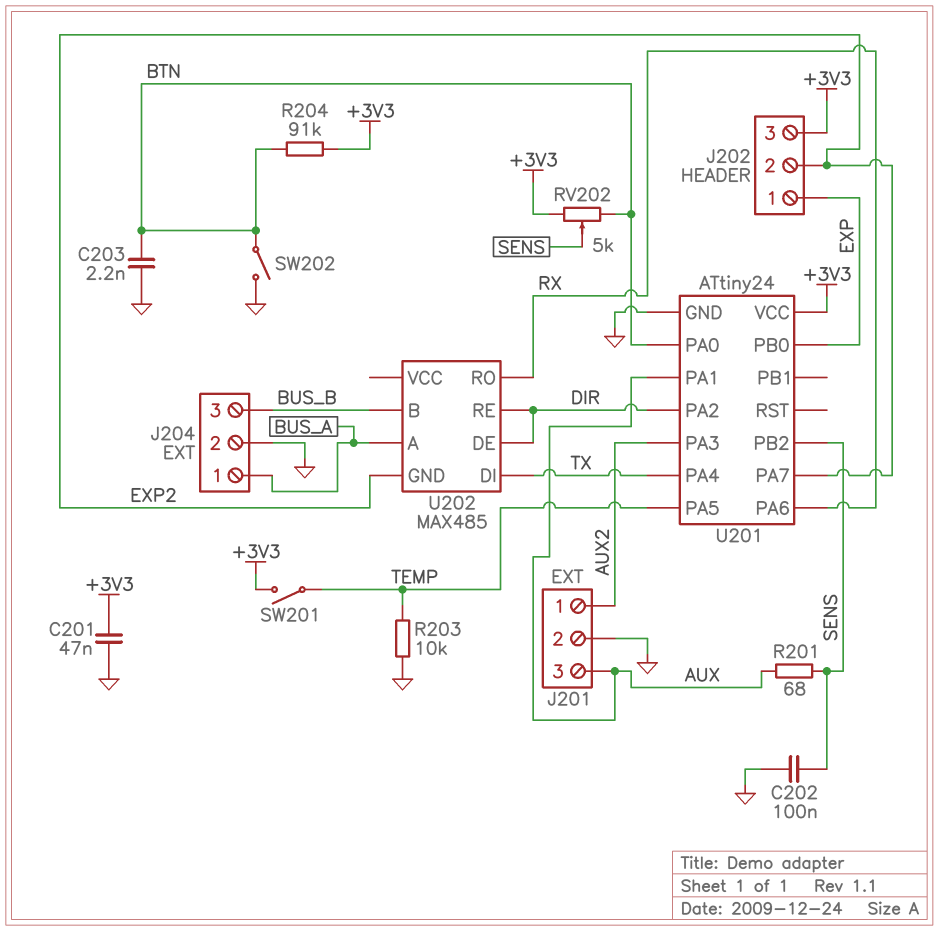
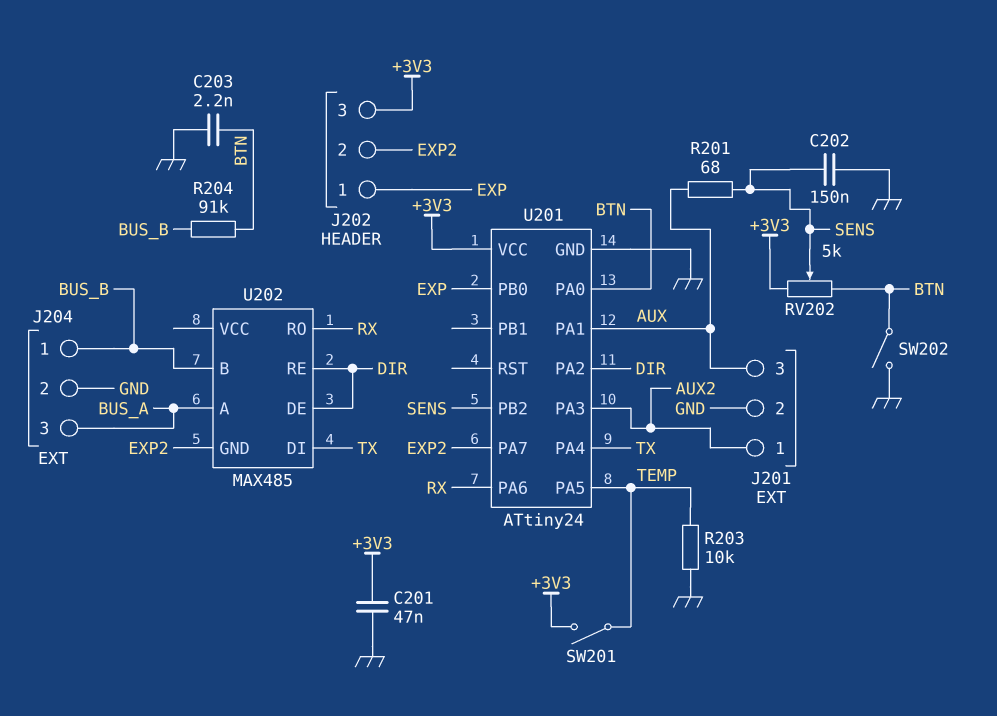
C202: 100nF (GND, SENS) -> 150nF (GND, SENS)
J204 pin 1: BUS_A -> BUS_B
J204 pin 3: BUS_B -> BUS_A
R204: 91k (+3V3, BTN) -> 91k (BTN, BUS_B)

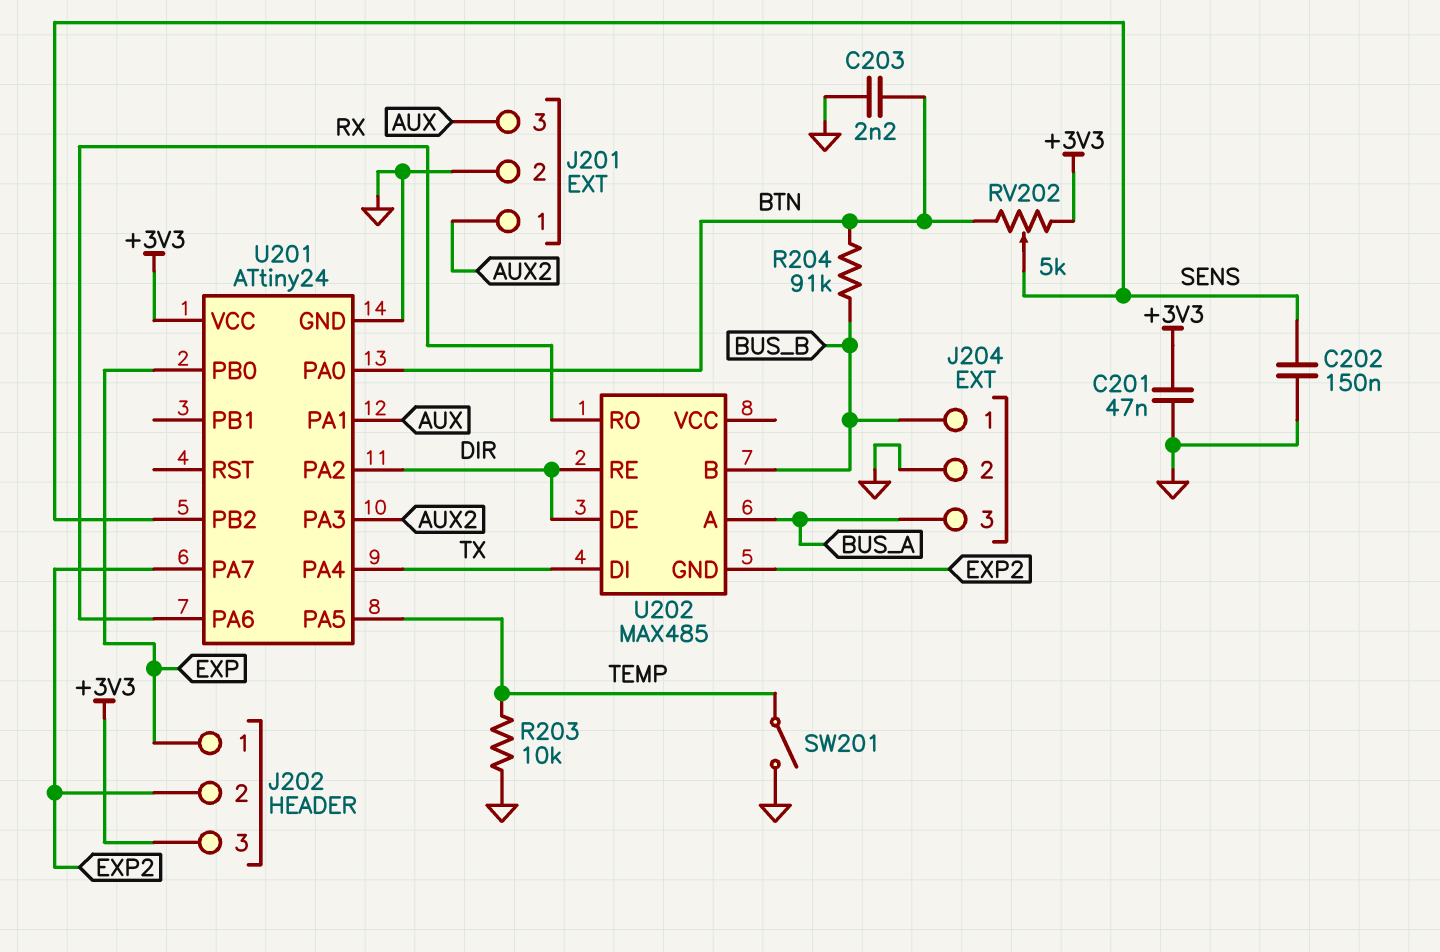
R201: 68 (AUX, SENS) -> none
SW201: switch (+3V3, TEMP) -> switch (GND, TEMP)
SW202: switch (BTN, GND) -> none

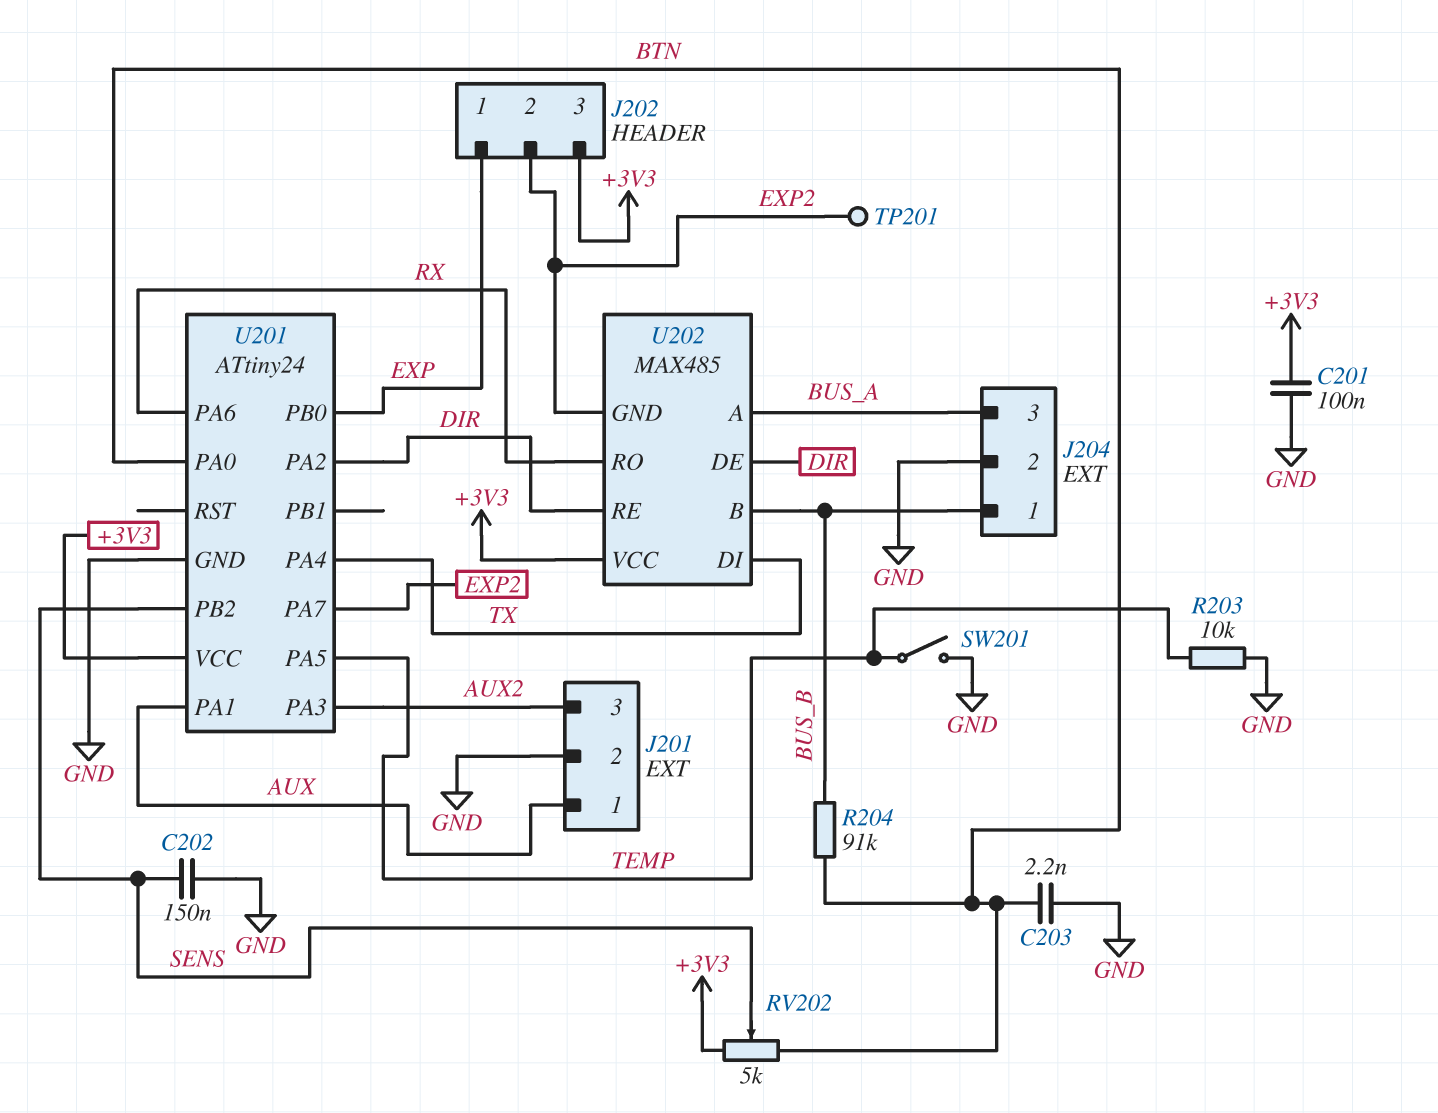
C201: 47nF (+3V3, GND) -> 100nF (+3V3, GND)
J201 pin 1: AUX2 -> AUX
J201 pin 3: AUX -> AUX2
TP201: none -> test point (EXP2)
U202 pin VCC: none -> +3V3

